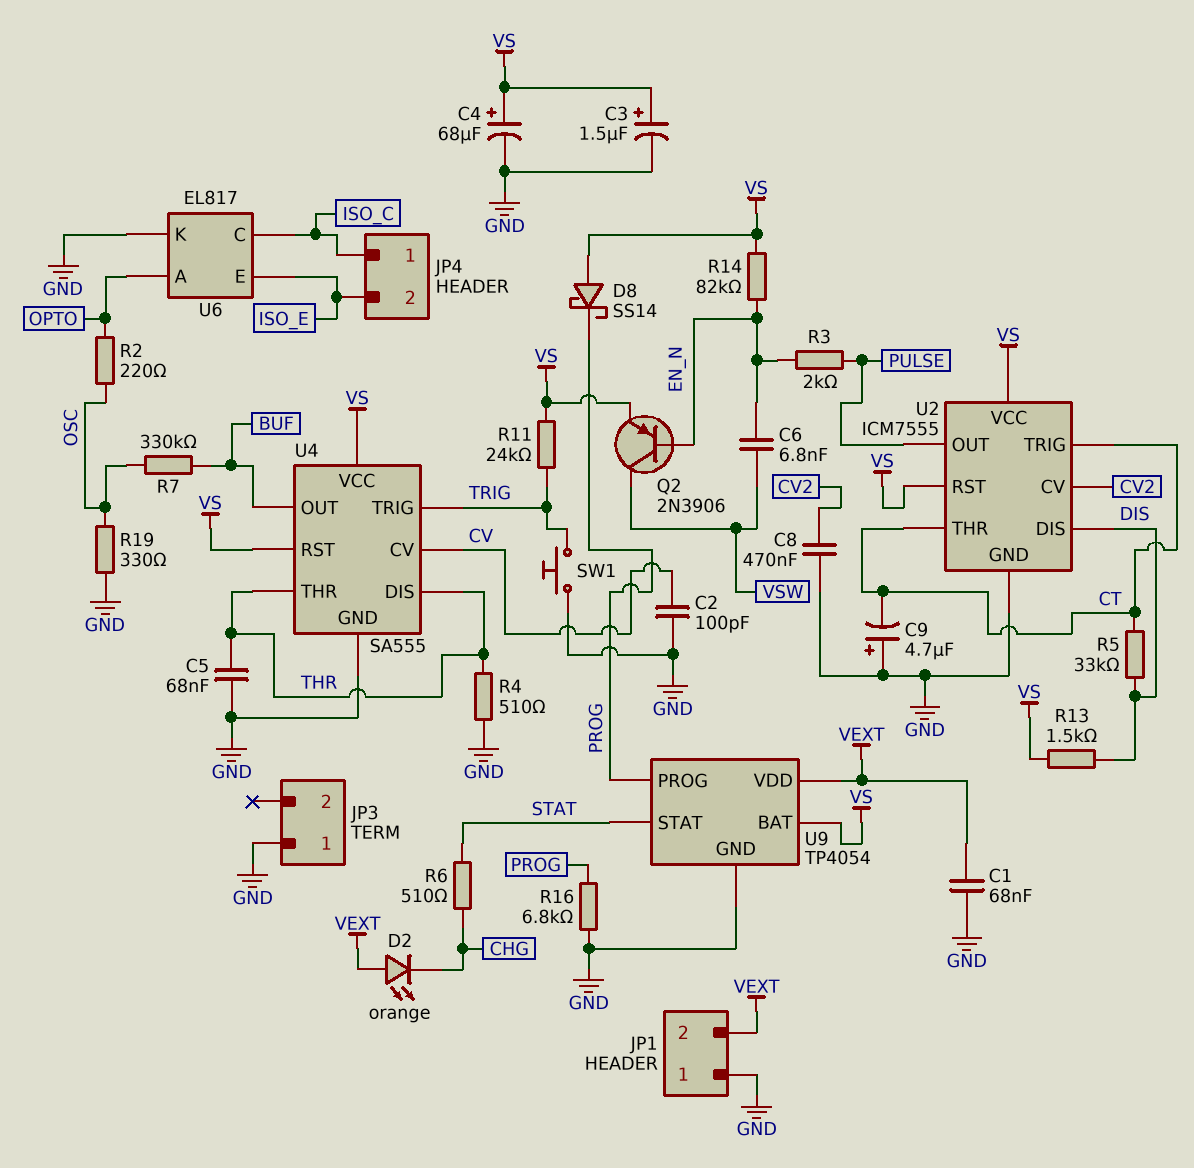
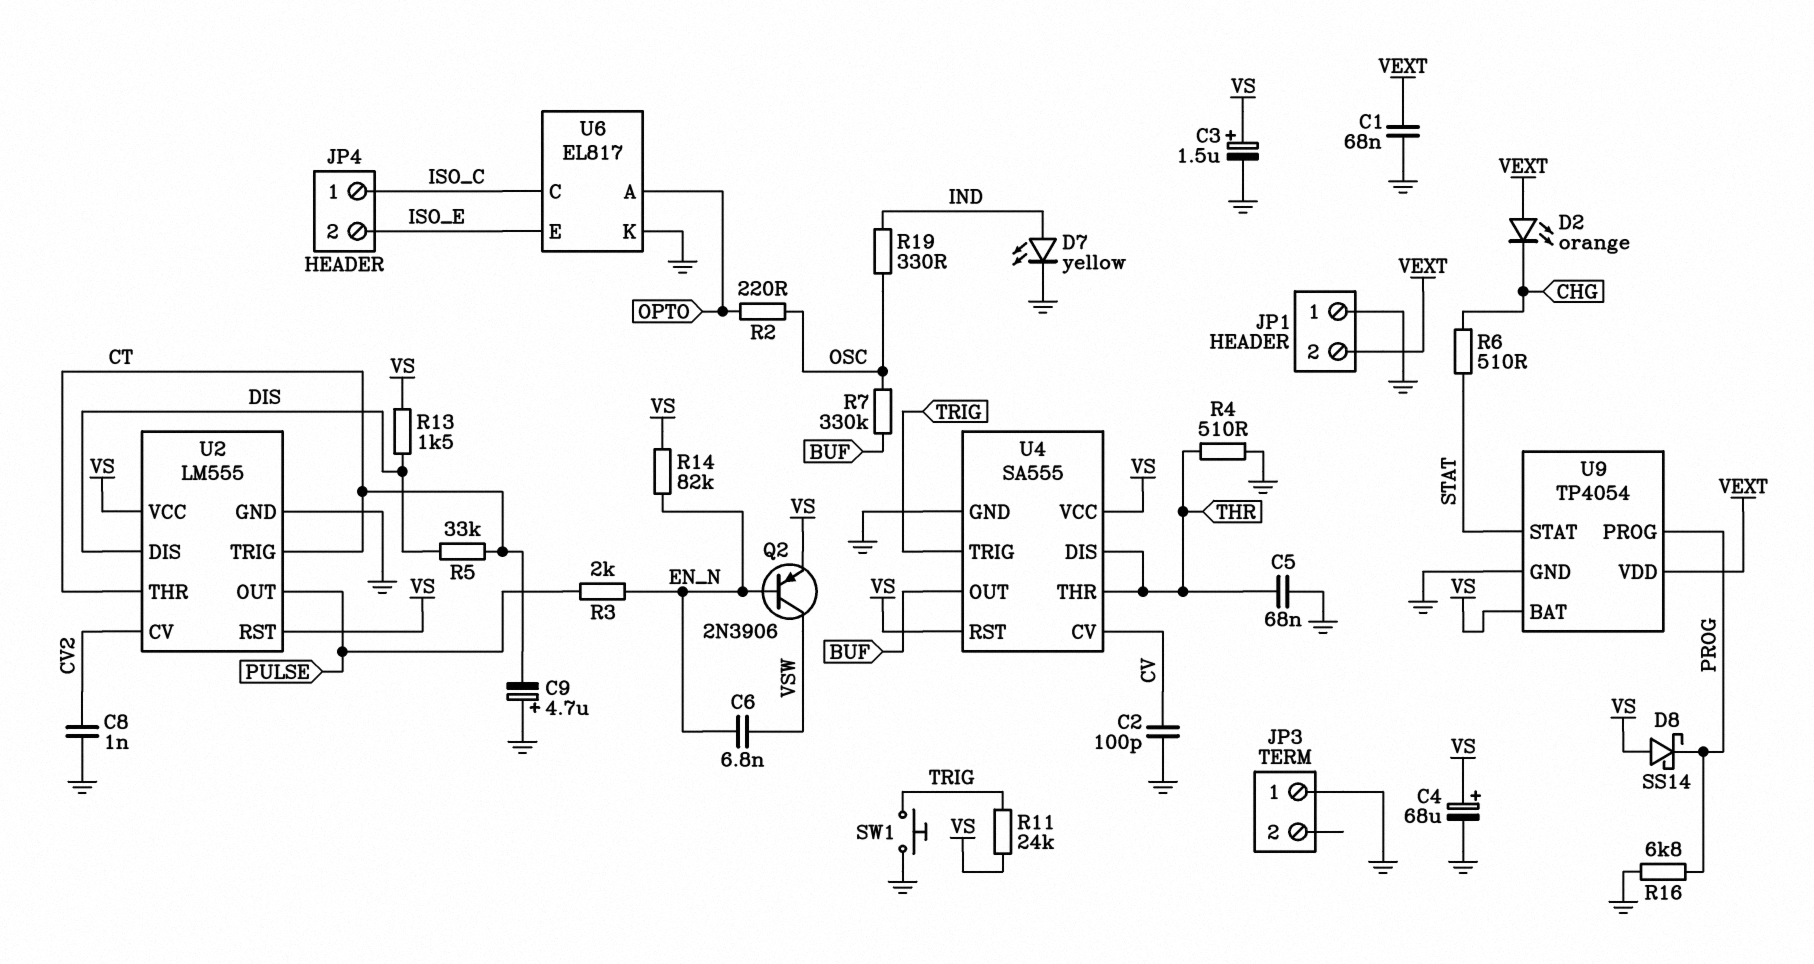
C8: 470nF (CV2, GND) -> 1nF (CV2, GND)
D7: none -> LED yellow (A IND, K GND)
R19: 330 (GND, OSC) -> 330 (IND, OSC)
U2: ICM7555 -> LM555

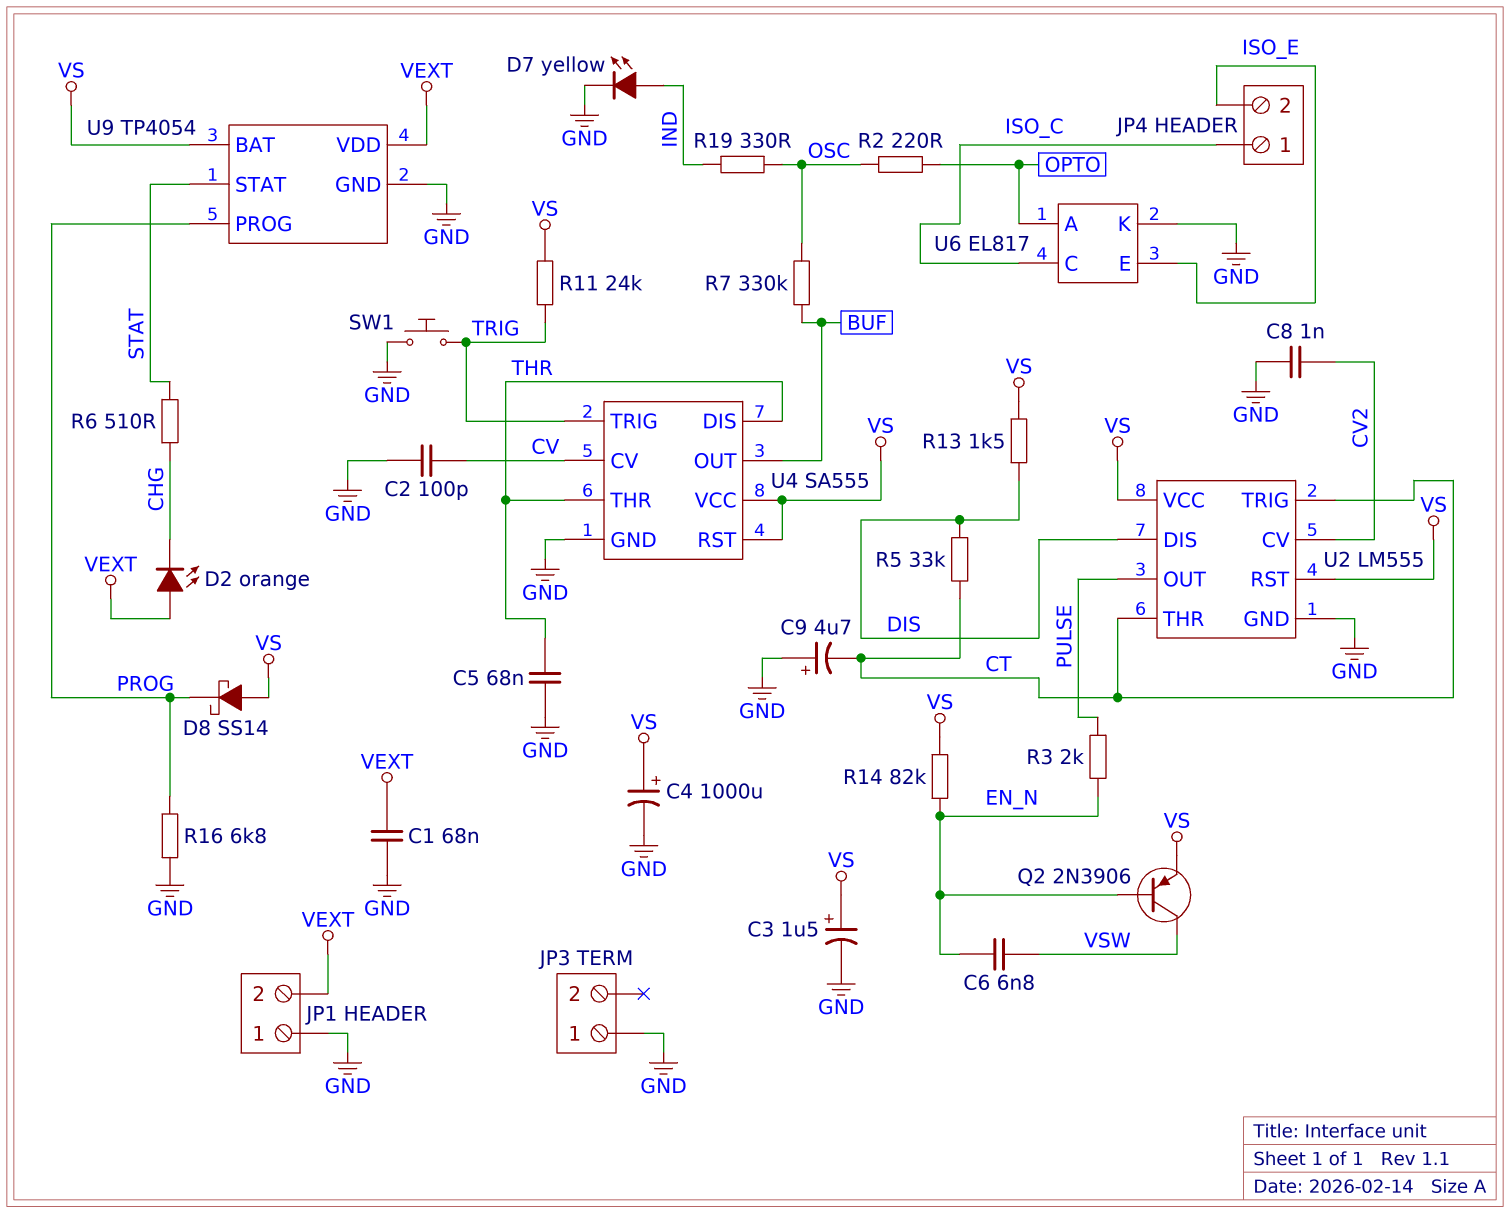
C4: 68uF (plus VS, minus GND) -> 1000uF (plus VS, minus GND)
R4: 510 (GND, THR) -> none

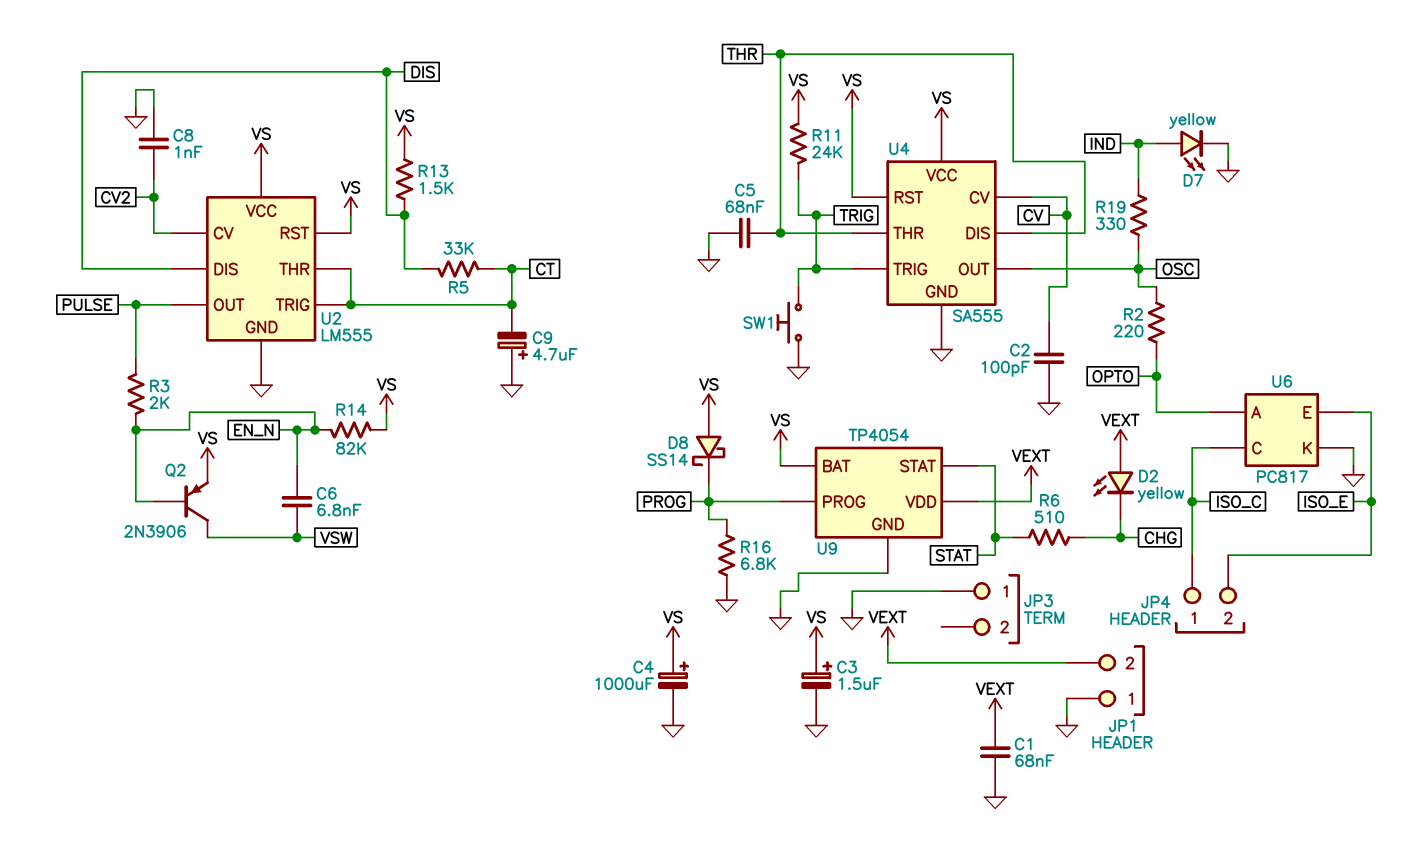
D2: LED orange (A VEXT, K CHG) -> LED yellow (A VEXT, K CHG)
R7: 330k (BUF, OSC) -> none
U4 pin OUT: BUF -> OSC
U6: EL817 -> PC817

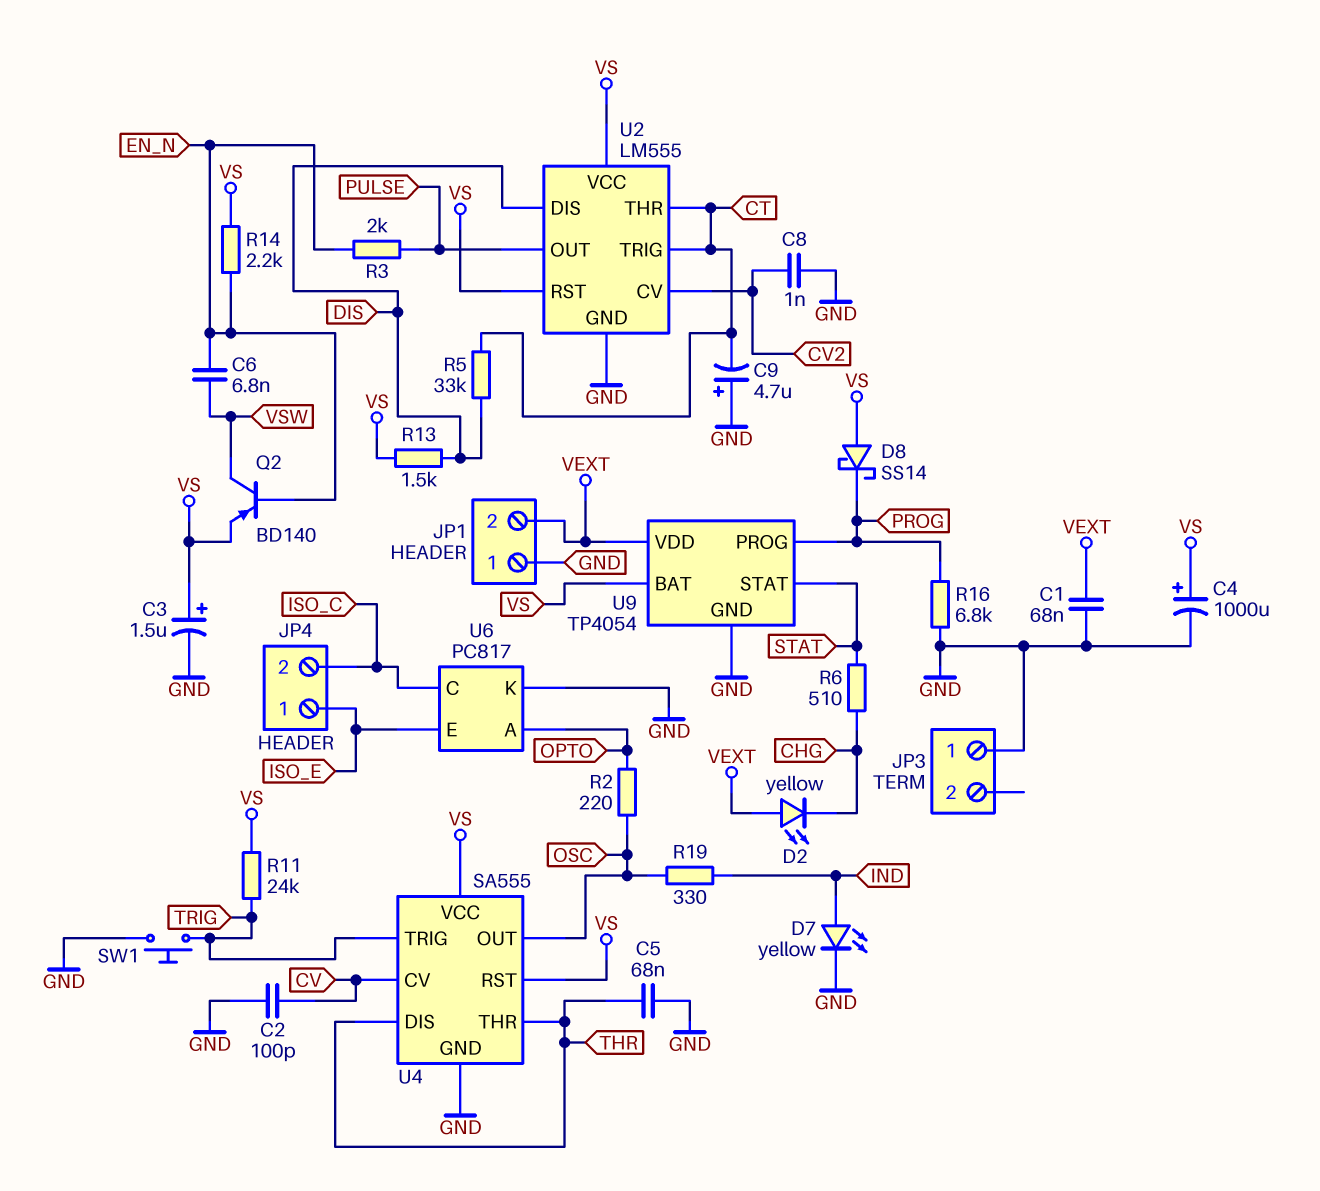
JP4 pin 1: ISO_C -> ISO_E
JP4 pin 2: ISO_E -> ISO_C
Q2: PNP 2N3906 (B EN_N, C VSW, E VS) -> PNP BD140 (B EN_N, C VSW, E VS)
R14: 82k (EN_N, VS) -> 2.2k (EN_N, VS)

